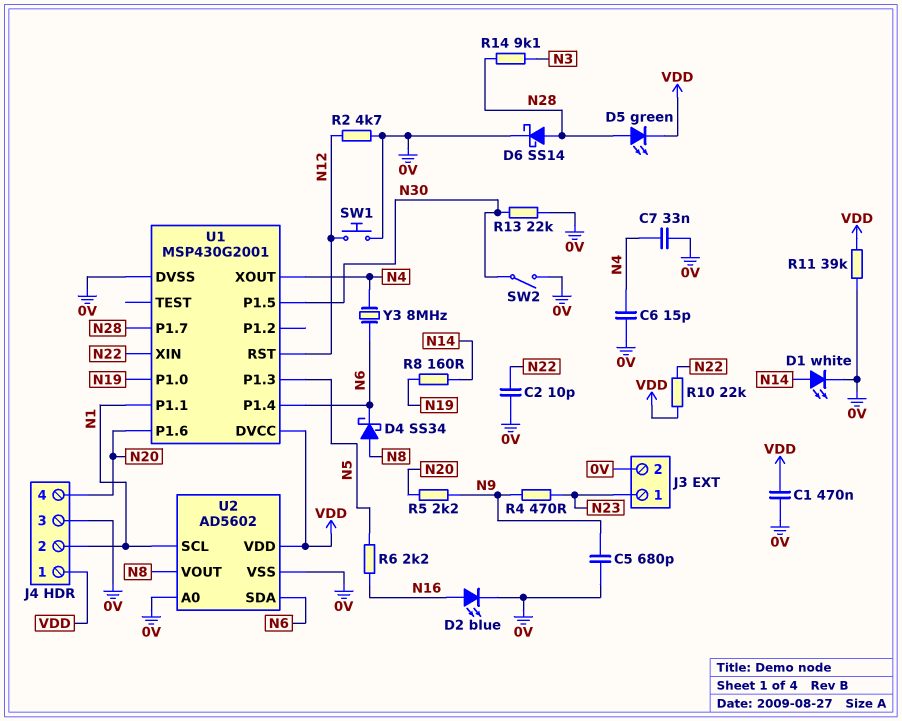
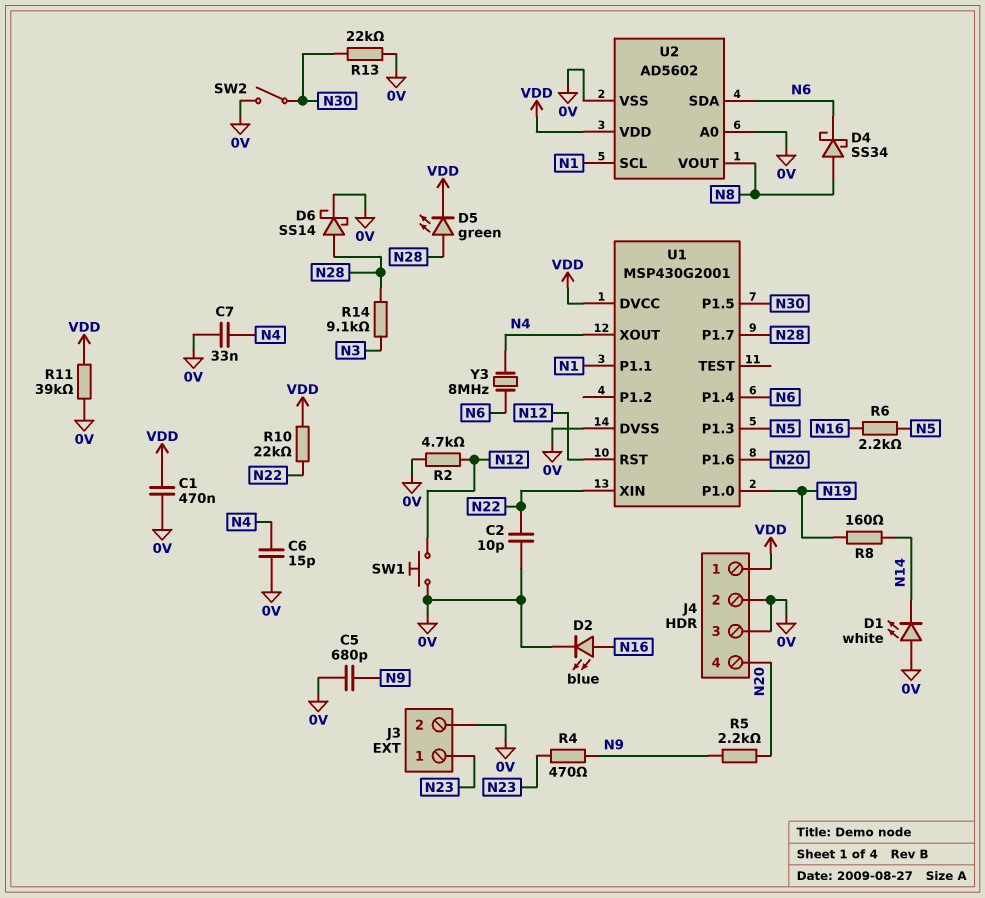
D1: LED white (A N14, K 0V) -> LED white (A 0V, K N14)
J4 pin 2: N1 -> 0V

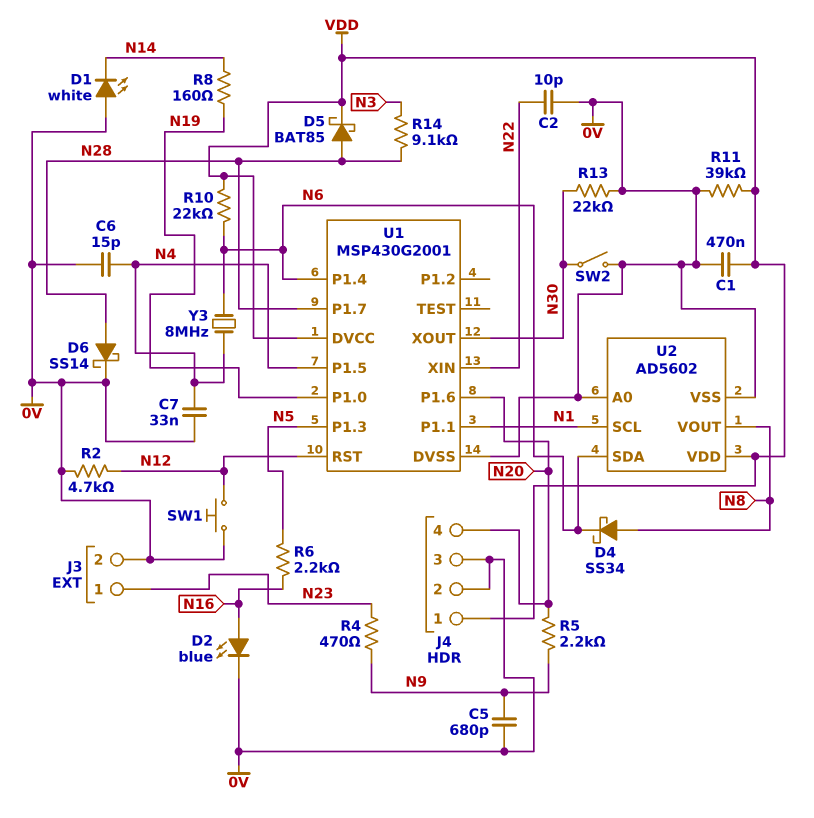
D5: LED green (A N28, K VDD) -> schottky BAT85 (A N28, K VDD)
R10: 22k (N22, VDD) -> 22k (N6, VDD)
U1 pin P1.5: N30 -> N4
U1 pin XOUT: N4 -> N30

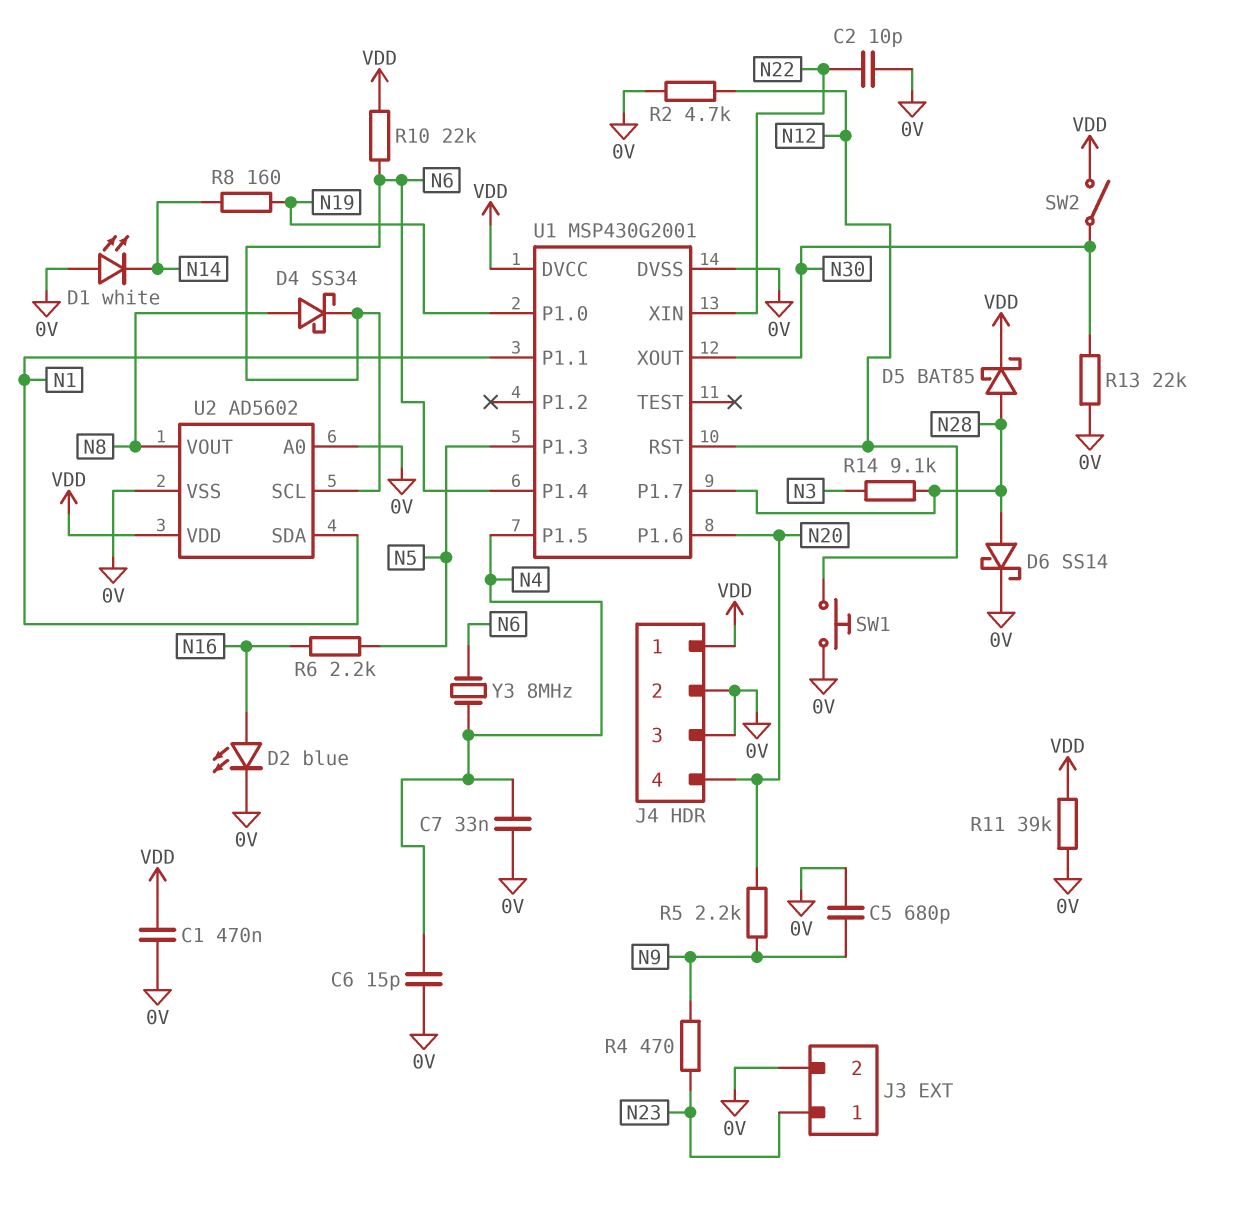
SW2: switch (0V, N30) -> switch (N30, VDD)
U2 pin SCL: N1 -> N6
U2 pin SDA: N6 -> N1

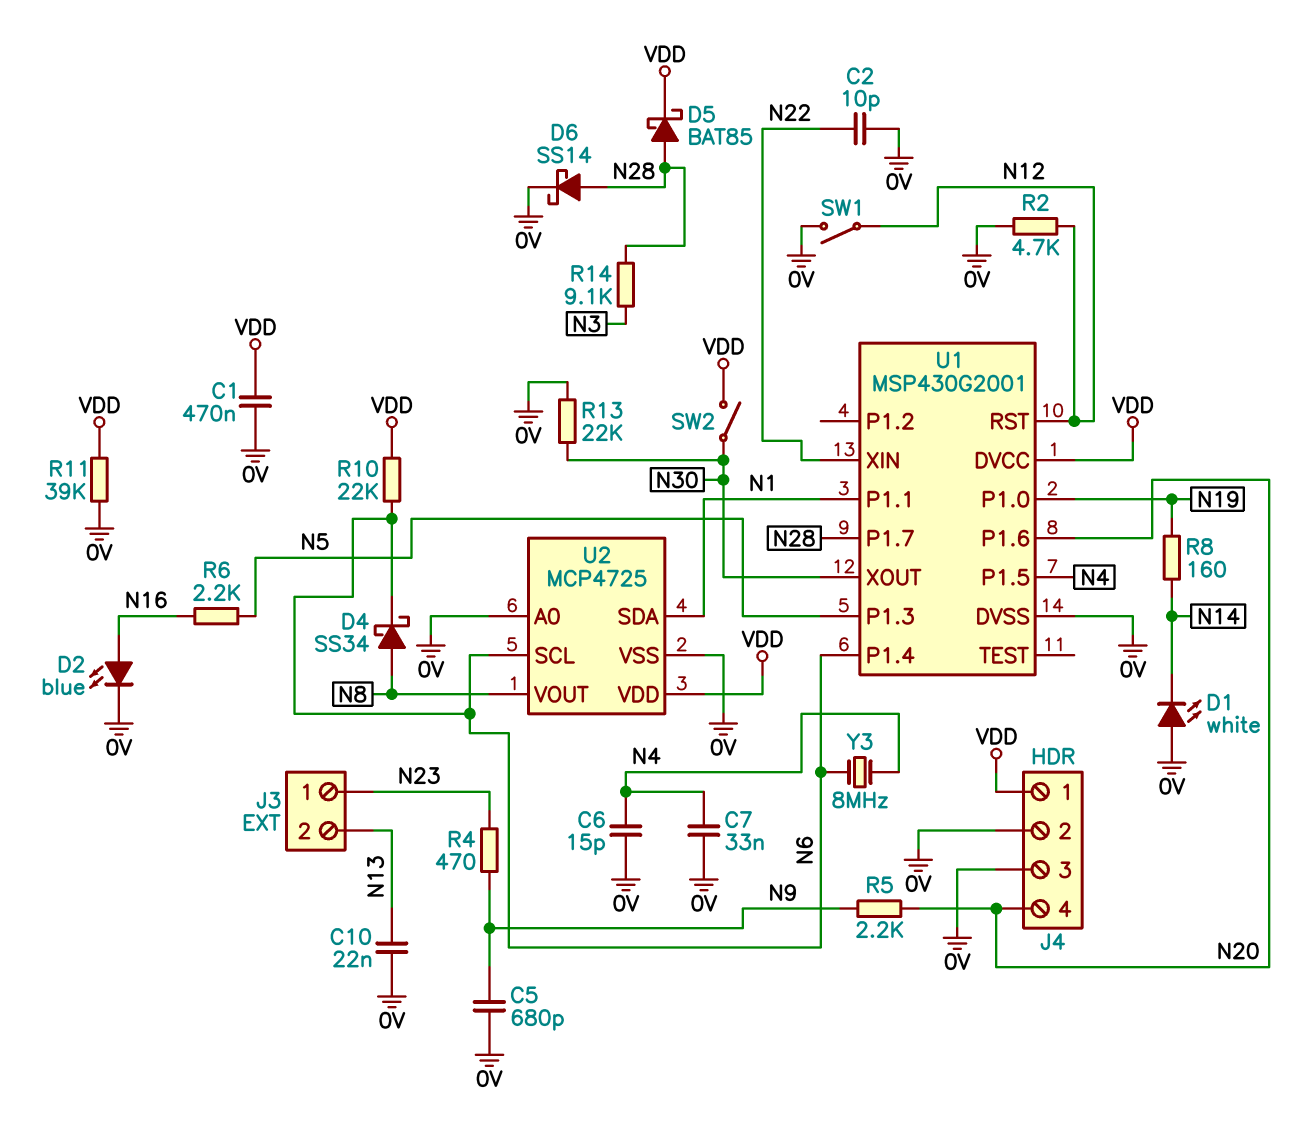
C10: none -> 22nF (0V, N13)
J3 pin 2: 0V -> N13
SW1: button (0V, N12) -> switch (0V, N12)
U2: AD5602 -> MCP4725

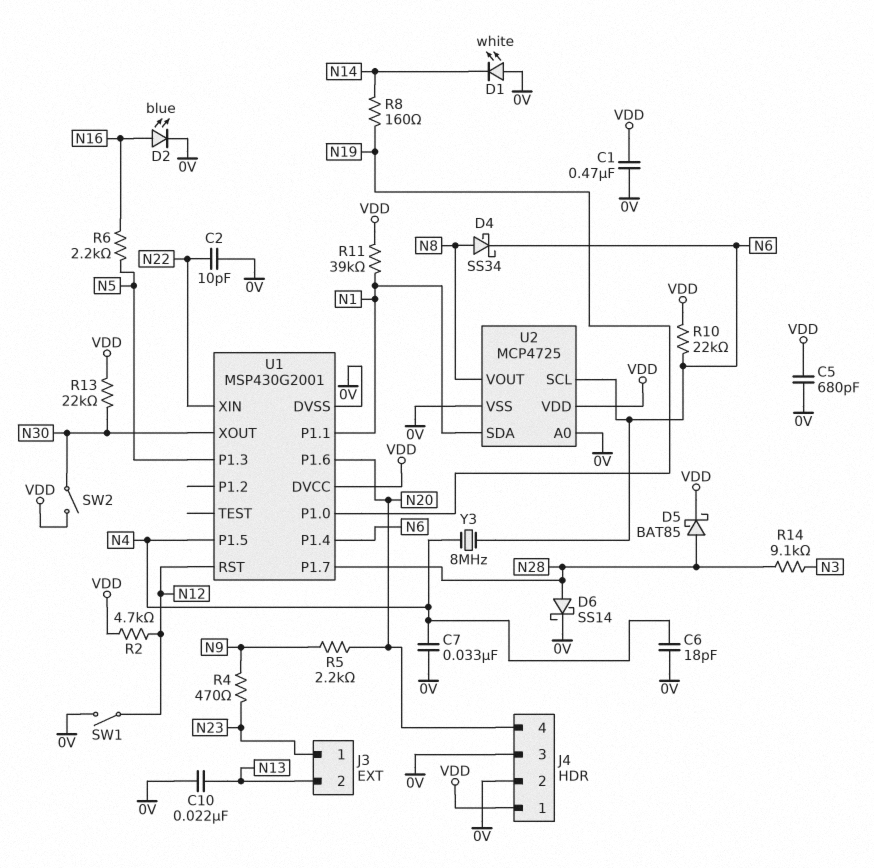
C5: 680pF (0V, N9) -> 680pF (0V, VDD)
C6: 15pF (0V, N4) -> 18pF (0V, N4)
R2: 4.7k (0V, N12) -> 4.7k (N12, VDD)
R11: 39k (0V, VDD) -> 39k (N1, VDD)
R13: 22k (0V, N30) -> 22k (N30, VDD)

